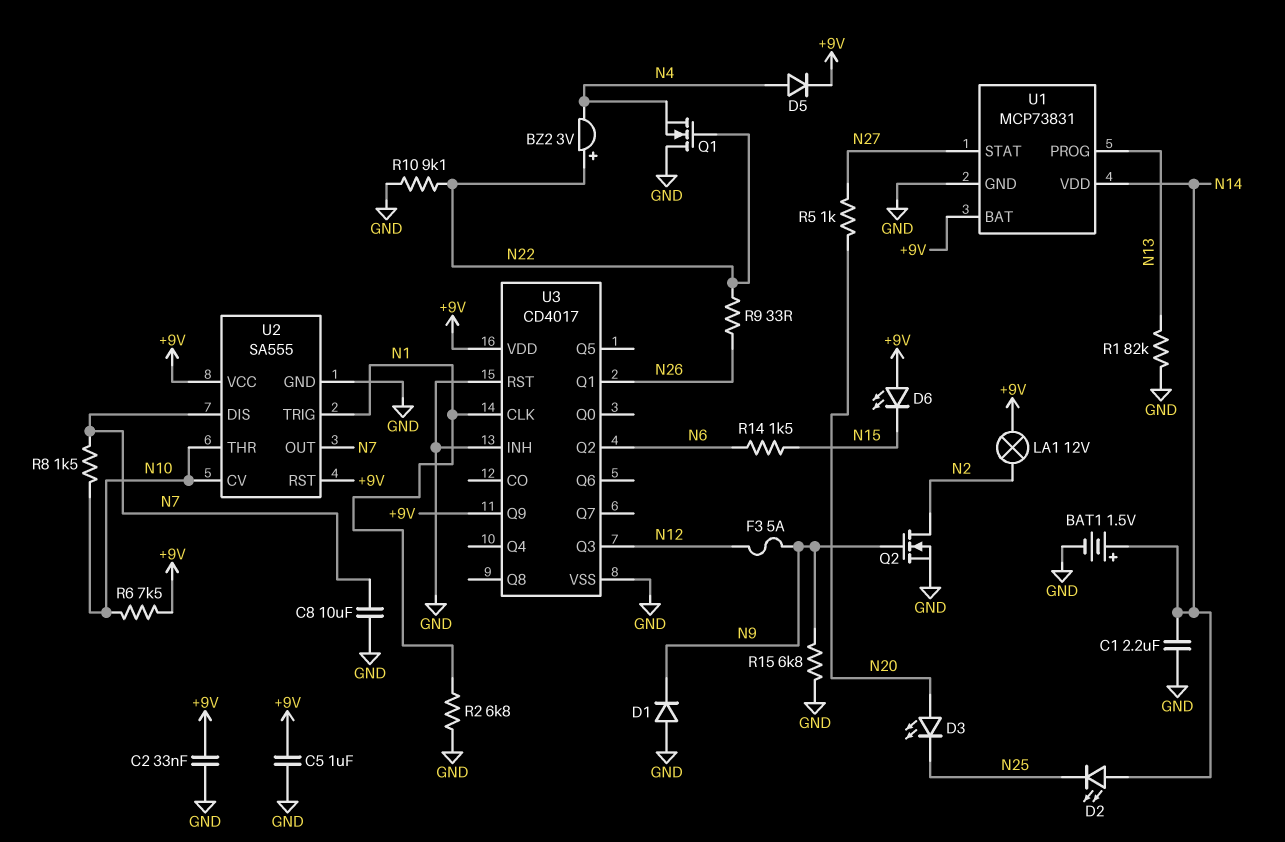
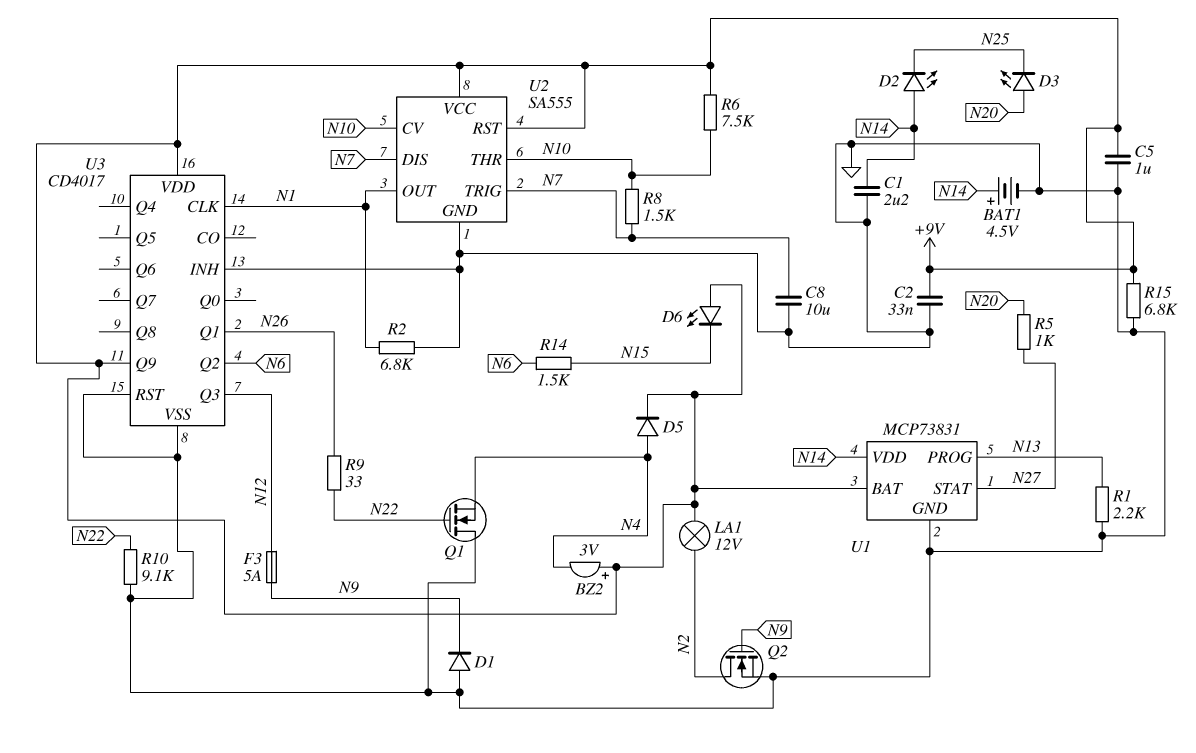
BAT1: 1.5V (plus N14, minus GND) -> 4.5V (plus N14, minus GND)
BZ2: buzzer 3V (plus N22, minus N4) -> buzzer 3V (plus +9V, minus N4)
R1: 82k (GND, N13) -> 2.2k (GND, N13)
R15: 6.8k (GND, N9) -> 6.8k (+9V, GND)
U2 pin OUT: N7 -> N1
U2 pin TRIG: N1 -> N7

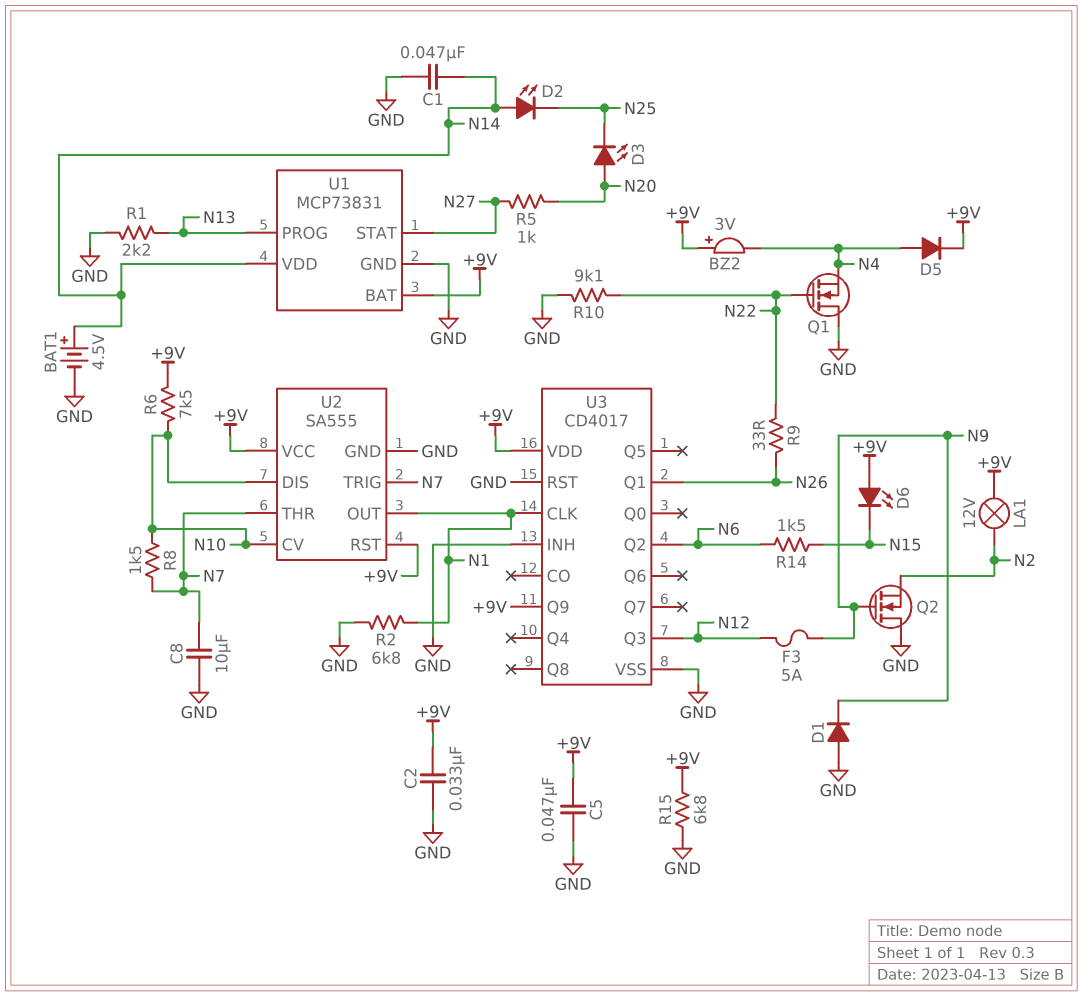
C1: 2.2uF (GND, N14) -> 47nF (GND, N14)
C5: 1uF (+9V, GND) -> 47nF (+9V, GND)
Q2: NMOS (G N9, D N2, S GND) -> NMOS (G N9, D GND, S N2)
U2 pin DIS: N7 -> N10
U2 pin THR: N10 -> N7

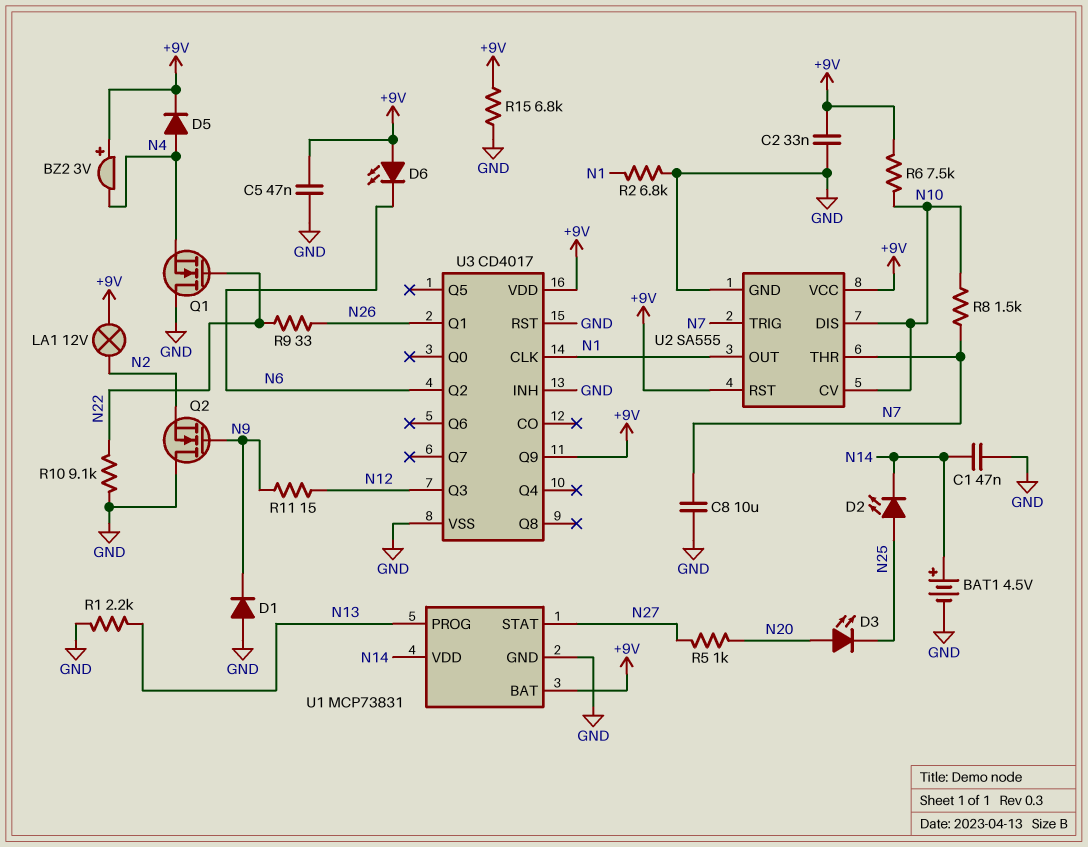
D2: LED (A N14, K N25) -> LED (A N25, K N14)
D6: LED (A +9V, K N15) -> LED (A +9V, K N6)
F3: 5A (N9, N12) -> none
R11: none -> 15 (N9, N12)
R14: 1.5k (N6, N15) -> none

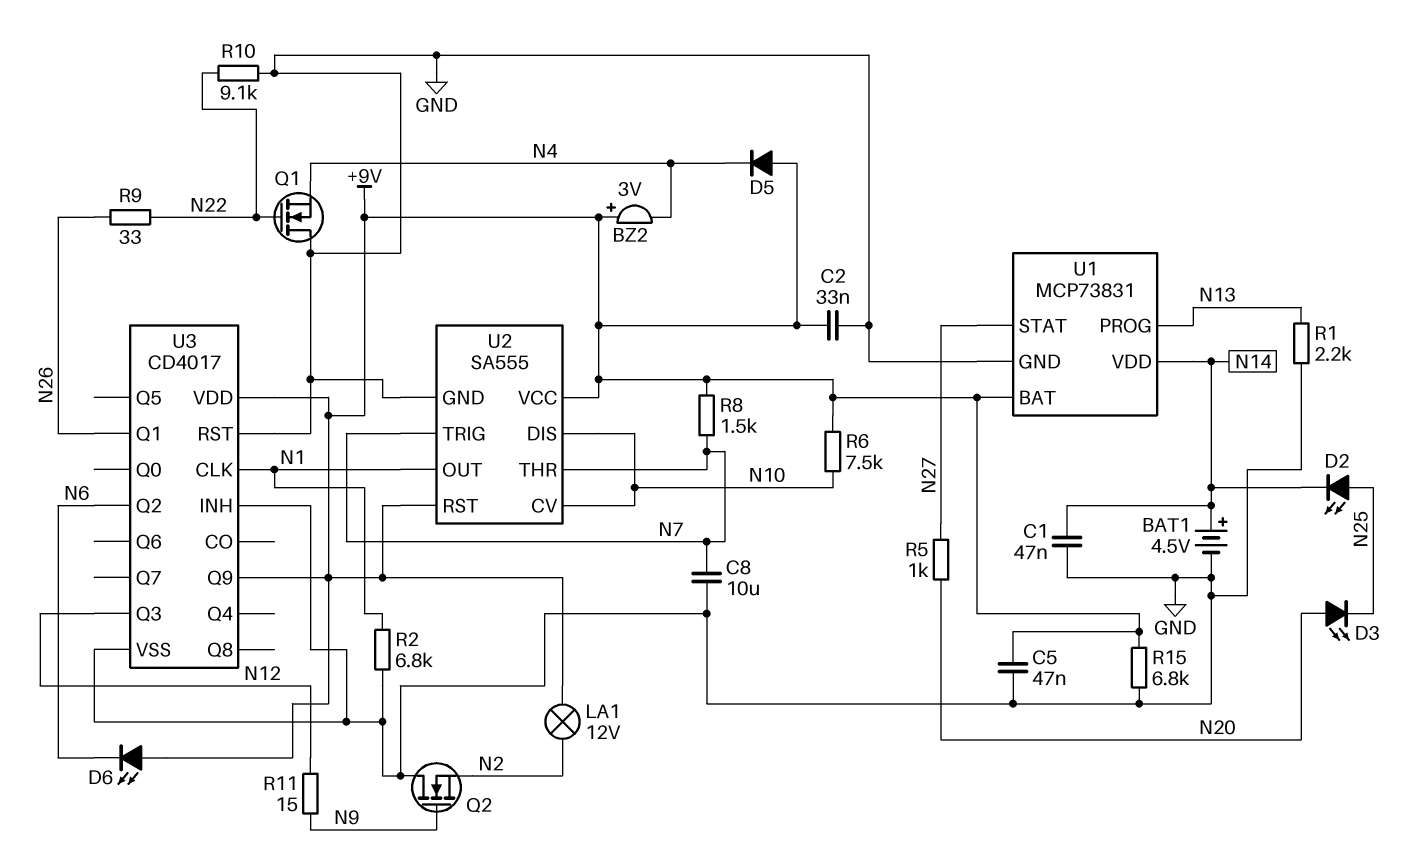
D1: diode (A GND, K N9) -> none
D5: diode (A N4, K +9V) -> diode (A +9V, K N4)
R8: 1.5k (N7, N10) -> 1.5k (+9V, N7)

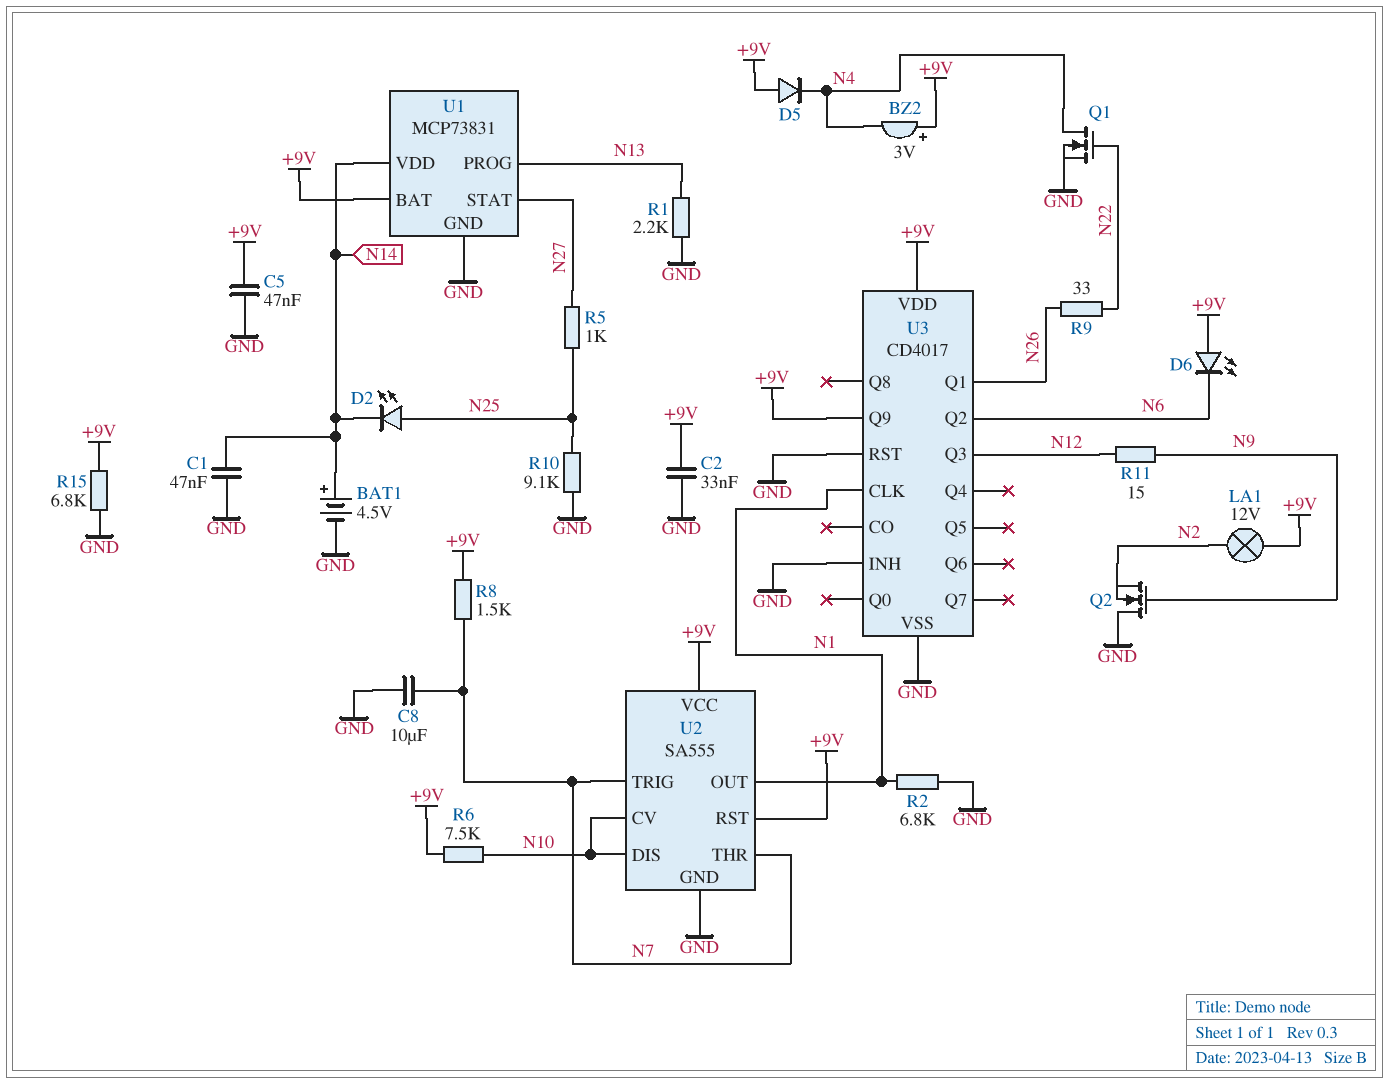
D3: LED (A N20, K N25) -> none
Q1: NMOS (G N22, D GND, S N4) -> NMOS (G N22, D N4, S GND)
R5: 1k (N20, N27) -> 1k (N25, N27)
R10: 9.1k (GND, N22) -> 9.1k (GND, N25)

